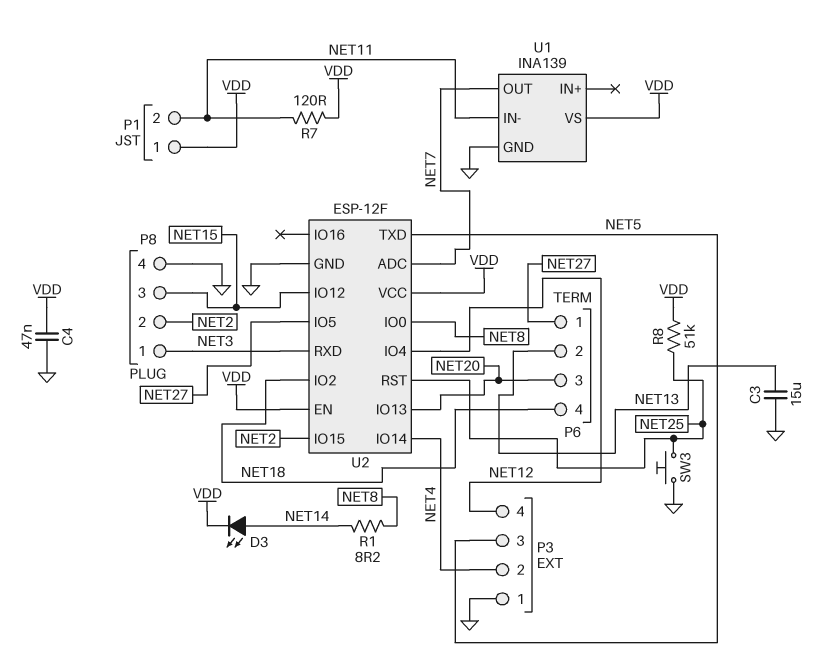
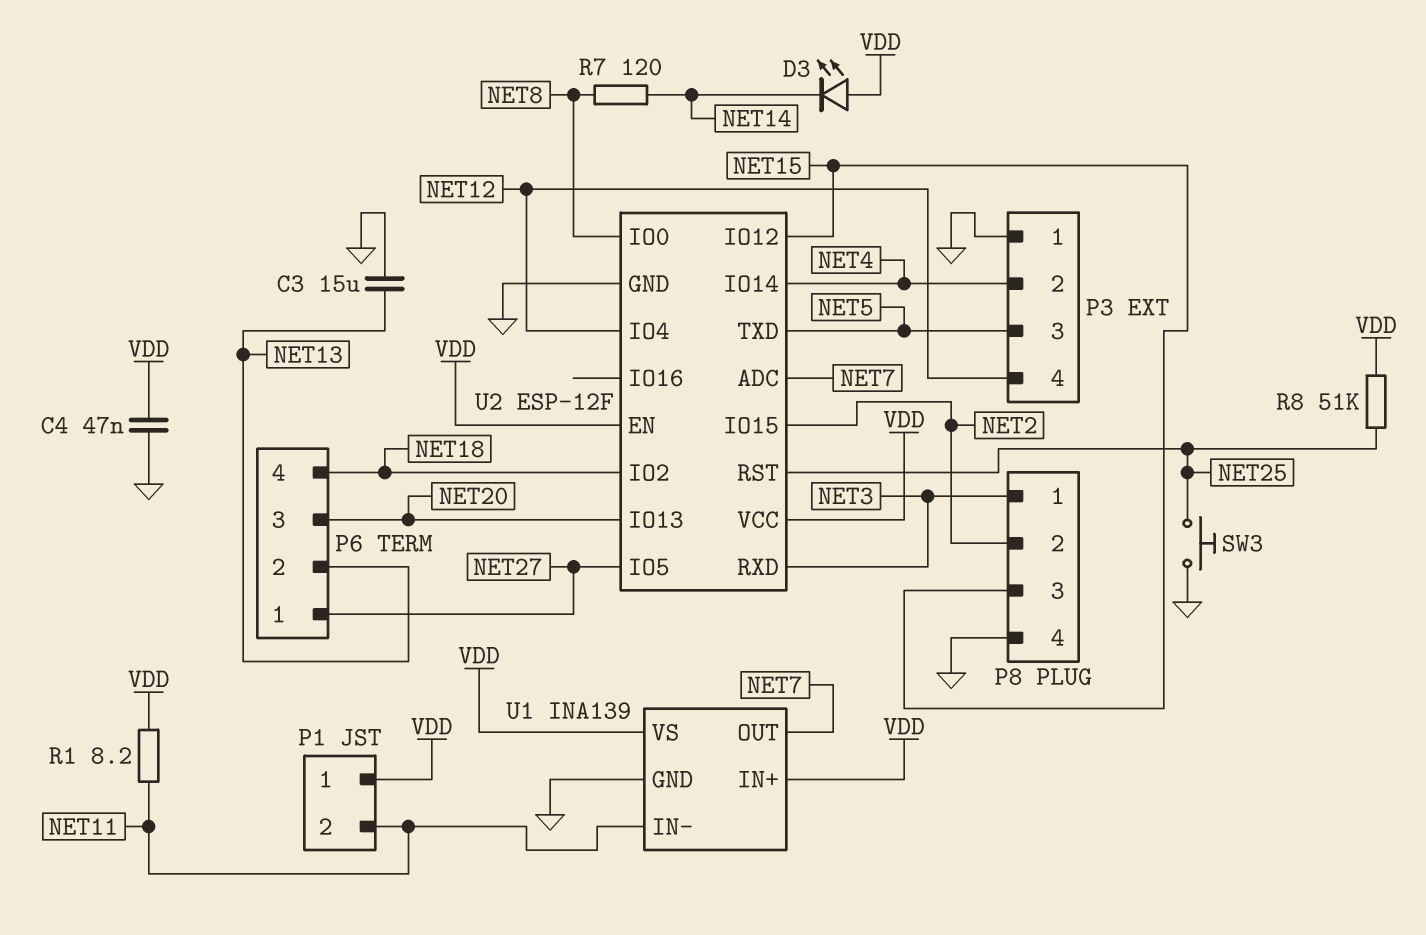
D3: LED (A NET14, K VDD) -> LED (A VDD, K NET14)
R1: 8.2 (NET8, NET14) -> 8.2 (NET11, VDD)
R7: 120 (NET11, VDD) -> 120 (NET8, NET14)
U1 pin IN+: none -> VDD

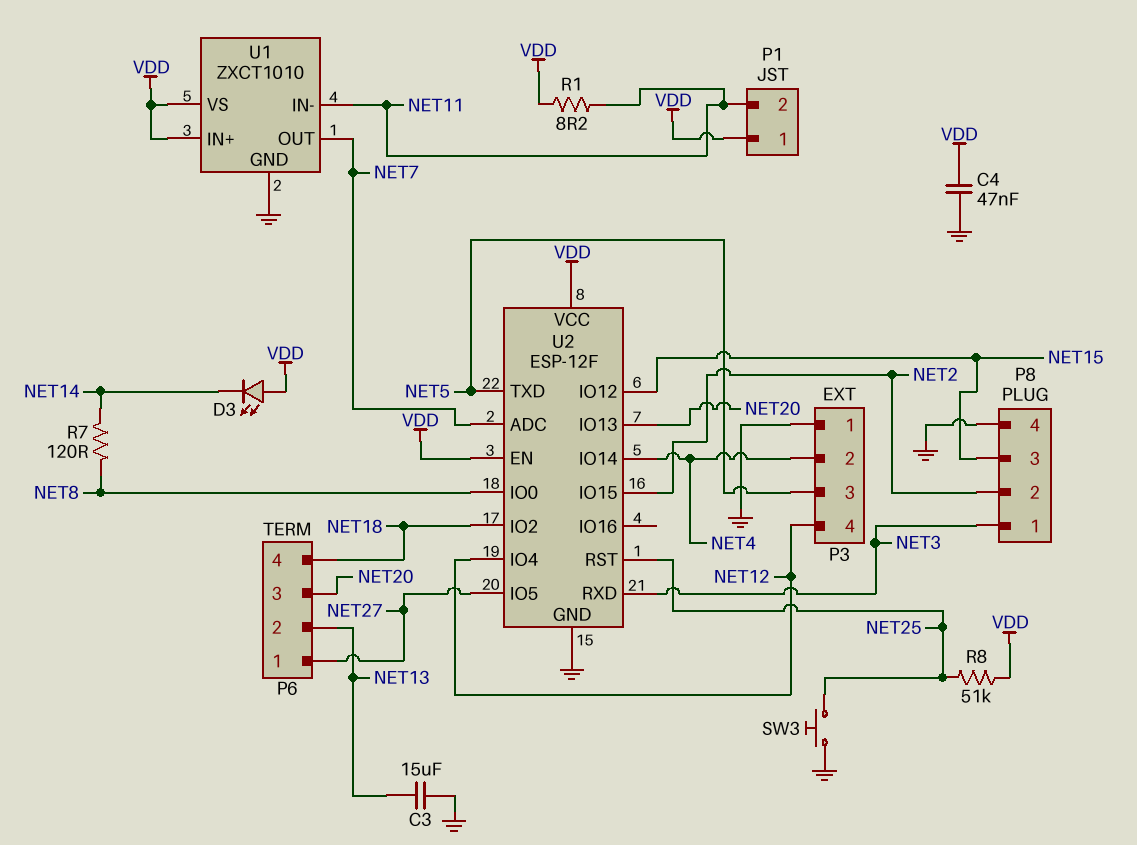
U1: INA139 -> ZXCT1010

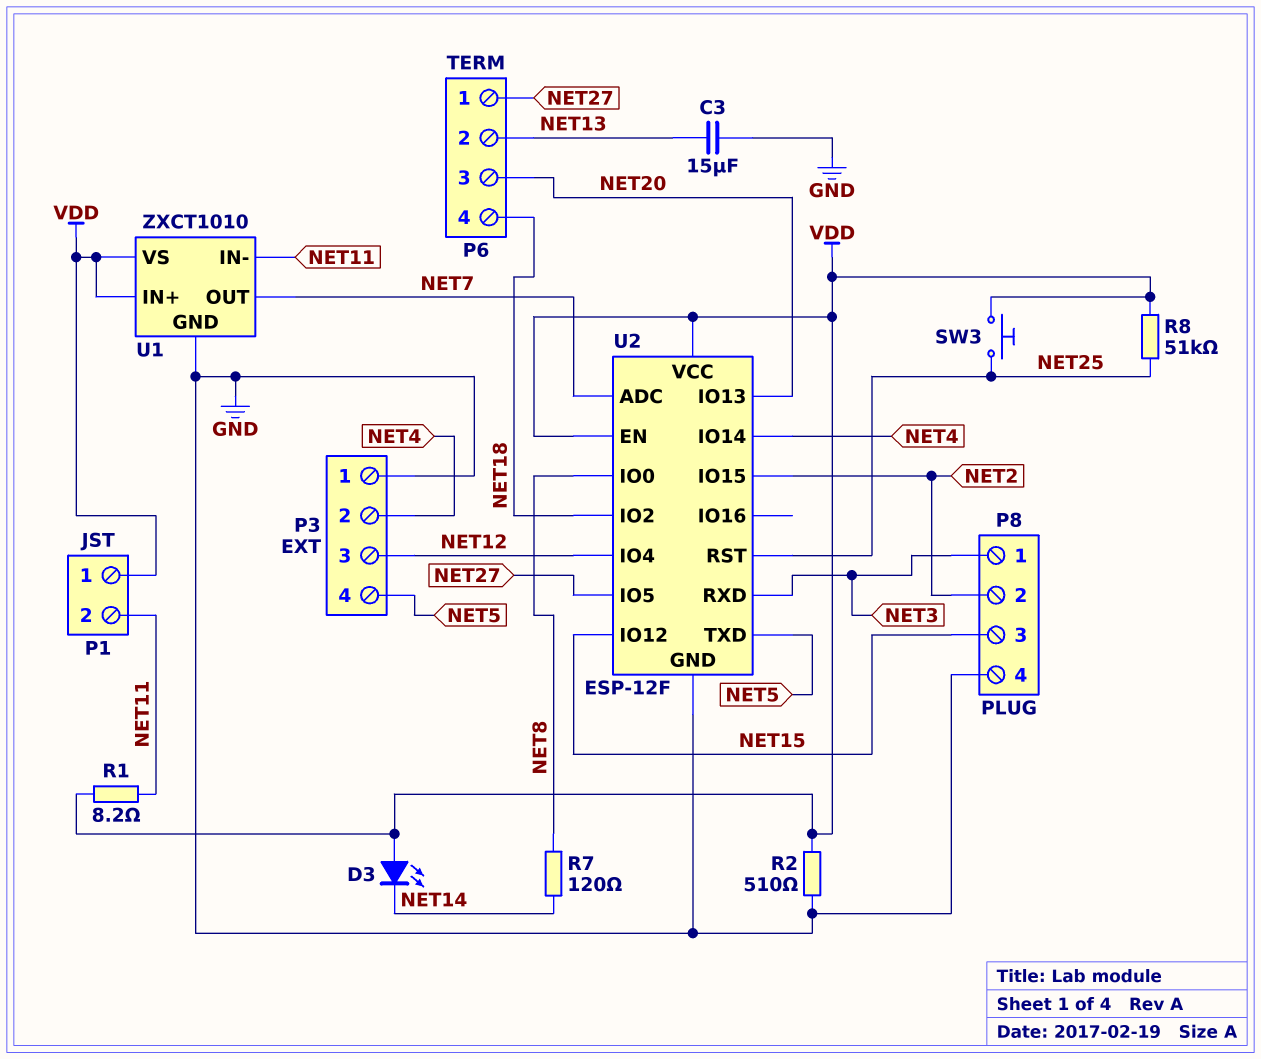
C4: 47nF (GND, VDD) -> none
P3 pin 3: NET5 -> NET12
P3 pin 4: NET12 -> NET5
R2: none -> 510 (GND, VDD)
SW3: button (GND, NET25) -> button (NET25, VDD)

